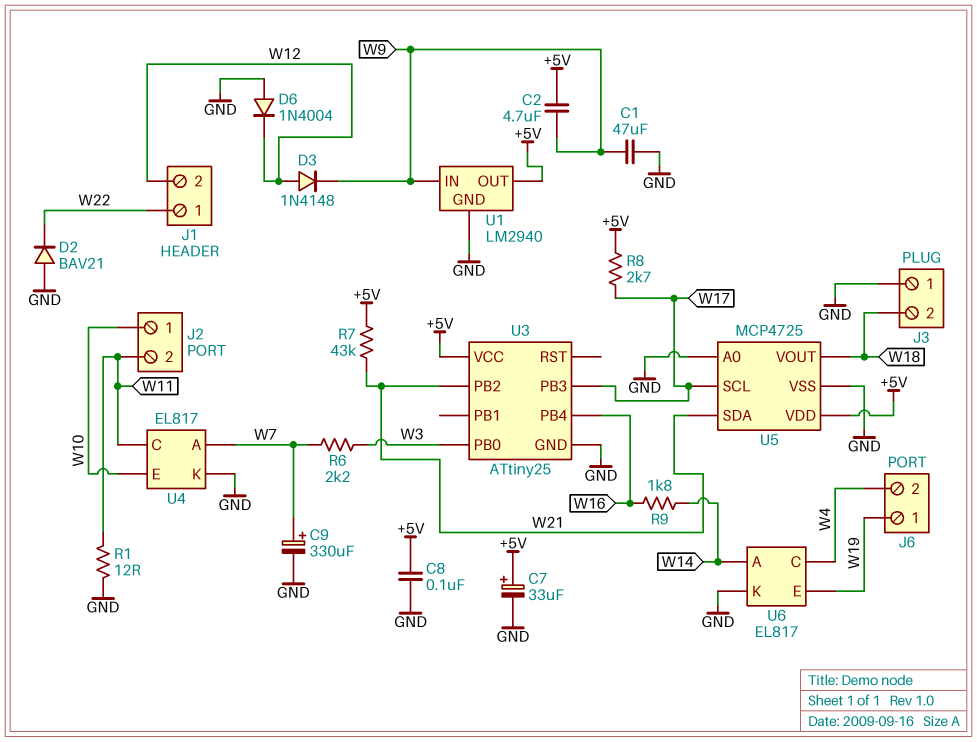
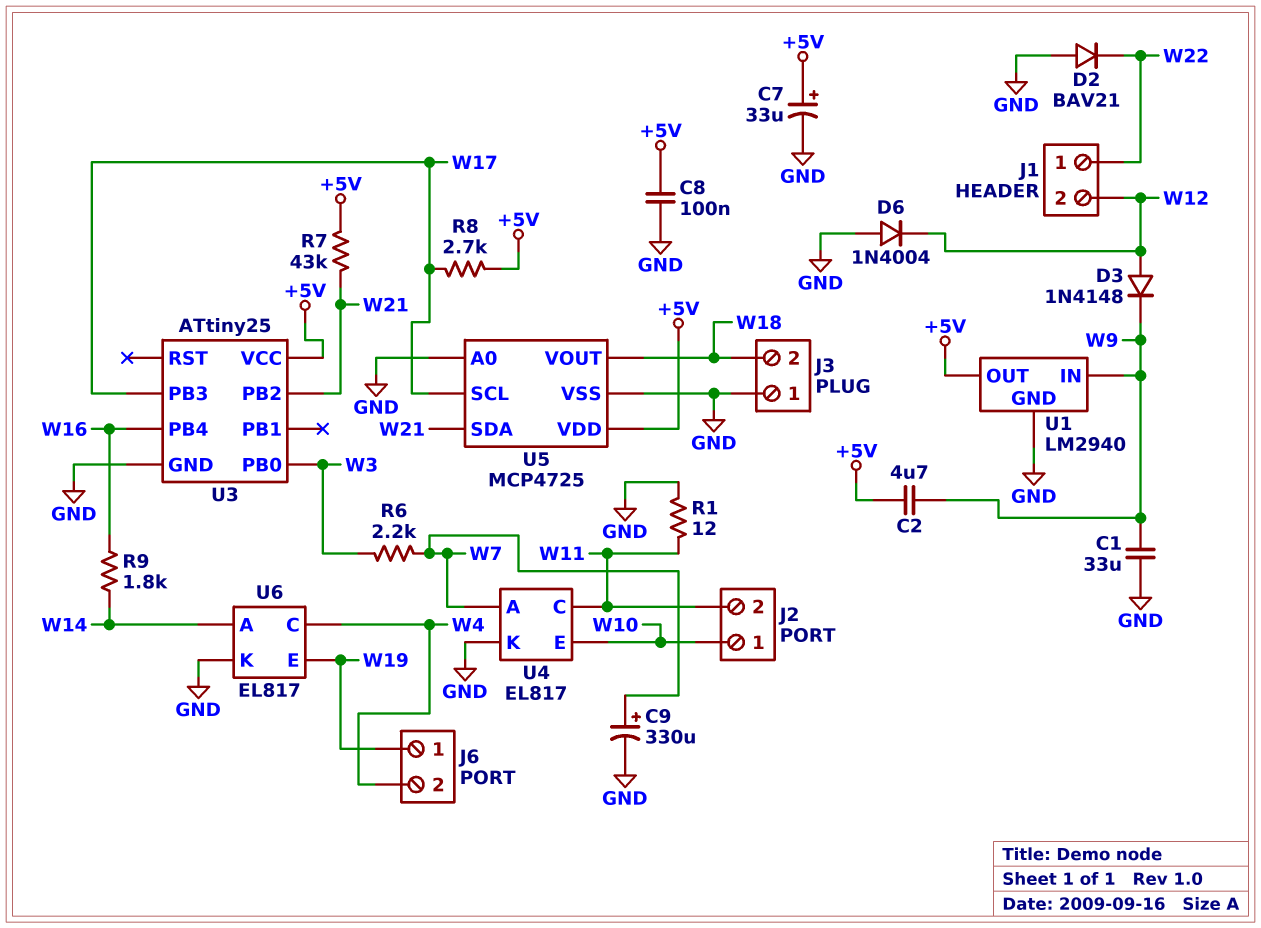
C1: 47uF (GND, W9) -> 33uF (GND, W9)

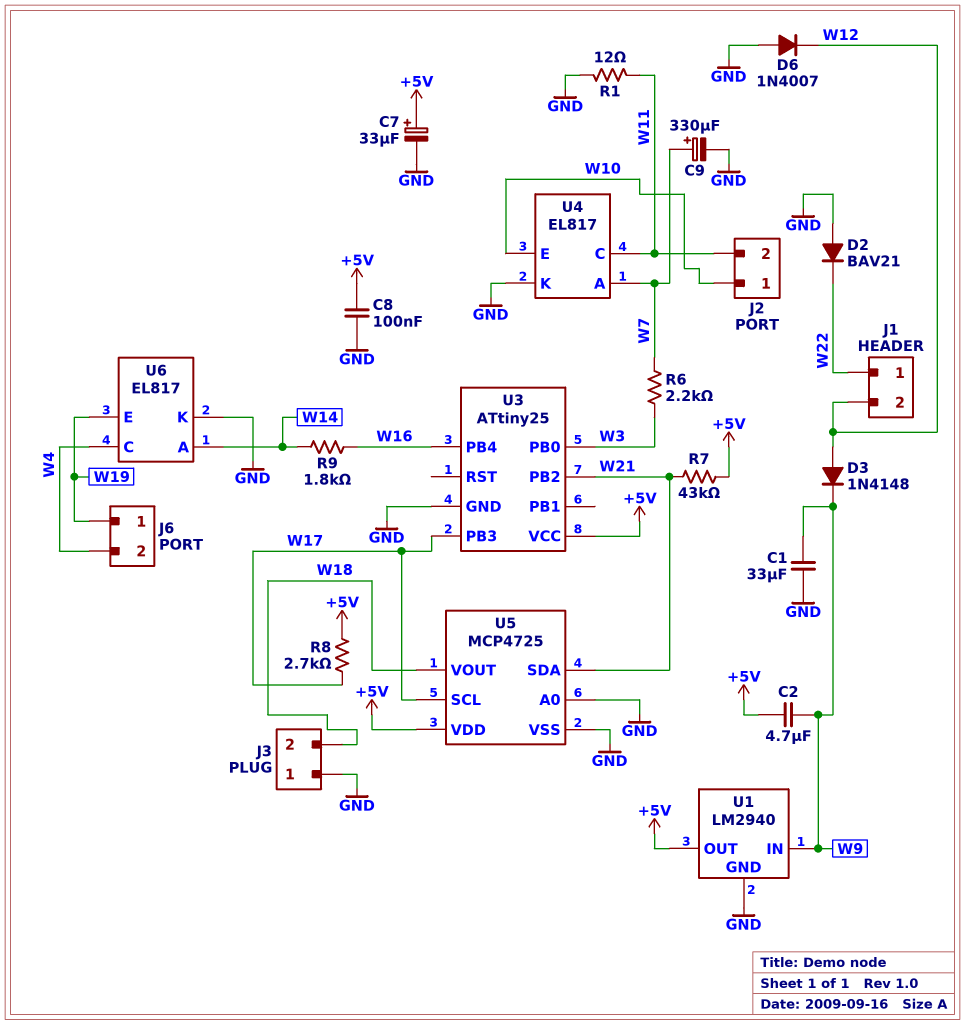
D6: diode 1N4004 (A GND, K W12) -> diode 1N4007 (A GND, K W12)

